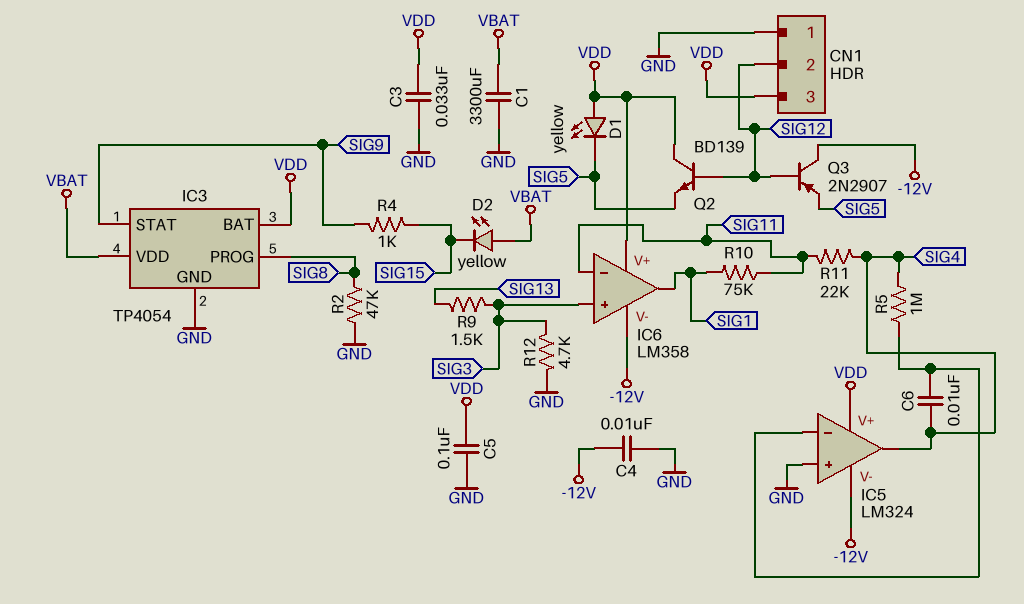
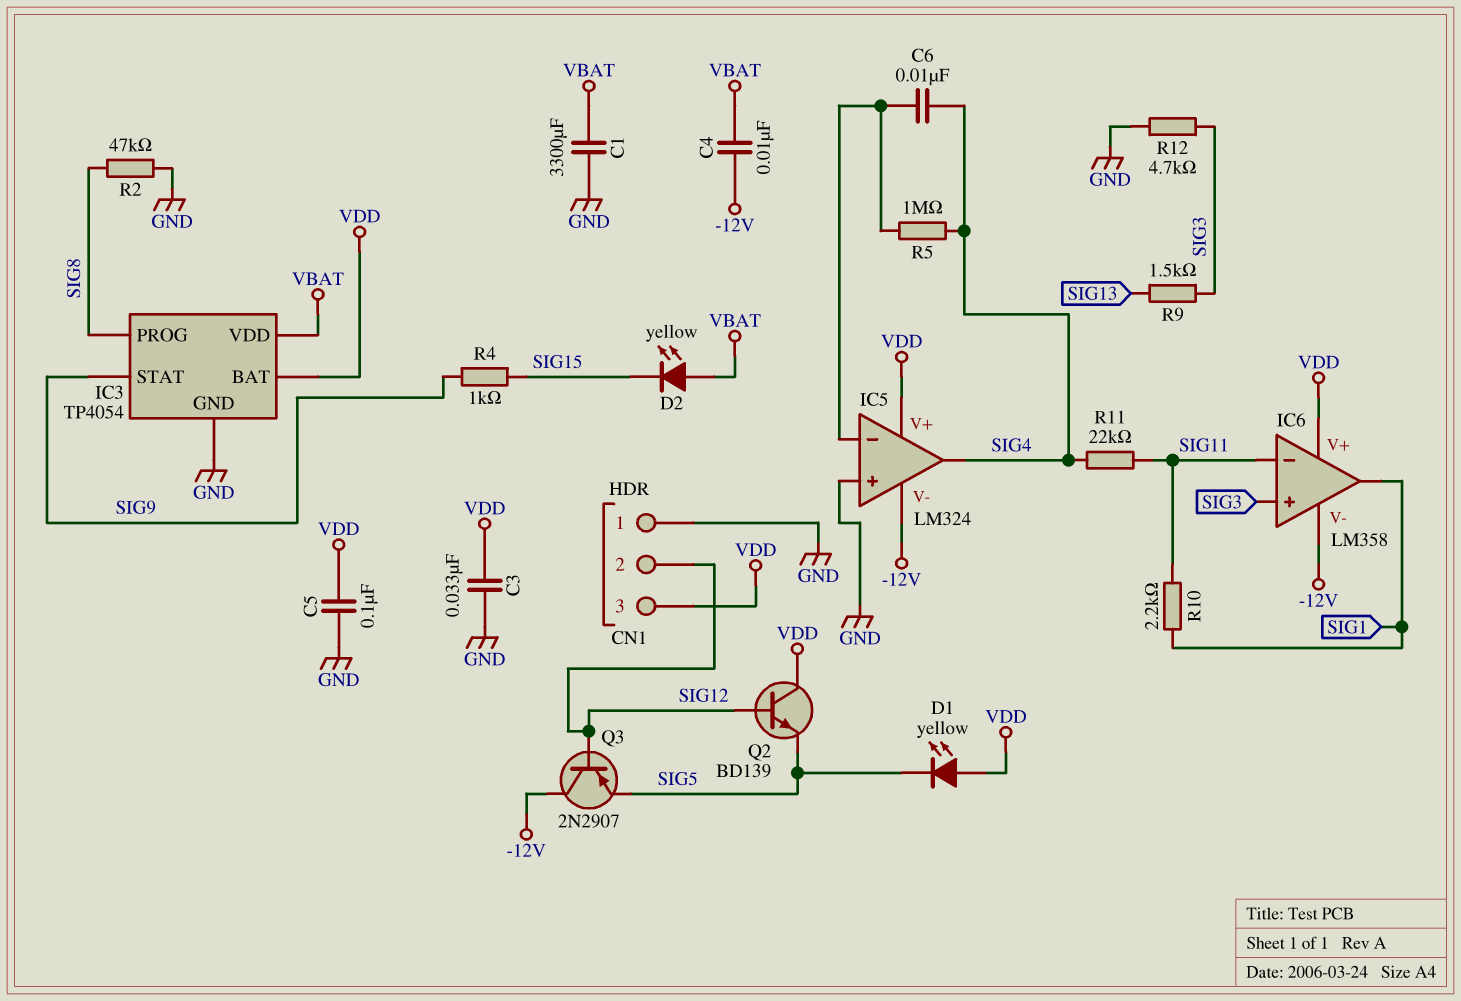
C4: 10nF (-12V, GND) -> 10nF (-12V, VBAT)
R10: 75k (SIG1, SIG11) -> 2.2k (SIG1, SIG11)

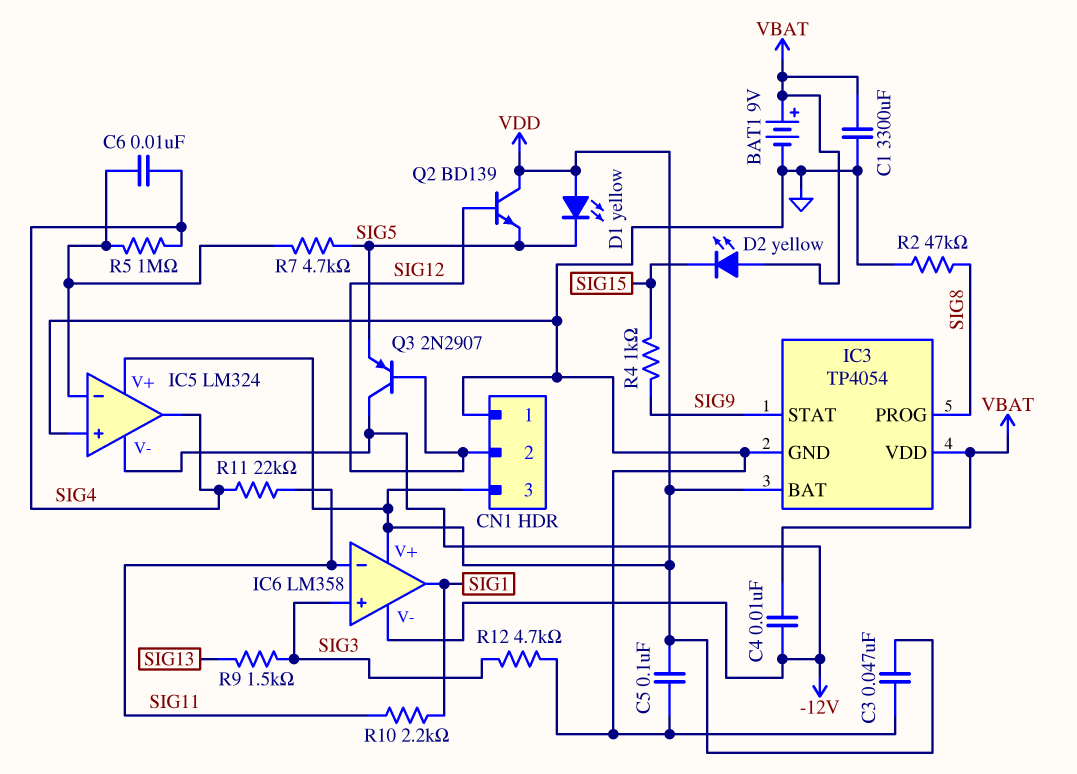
BAT1: none -> 9V (plus VBAT, minus GND)
C3: 33nF (GND, VDD) -> 47nF (GND, VDD)
R7: none -> 4.7k (IC5/in-, SIG5)

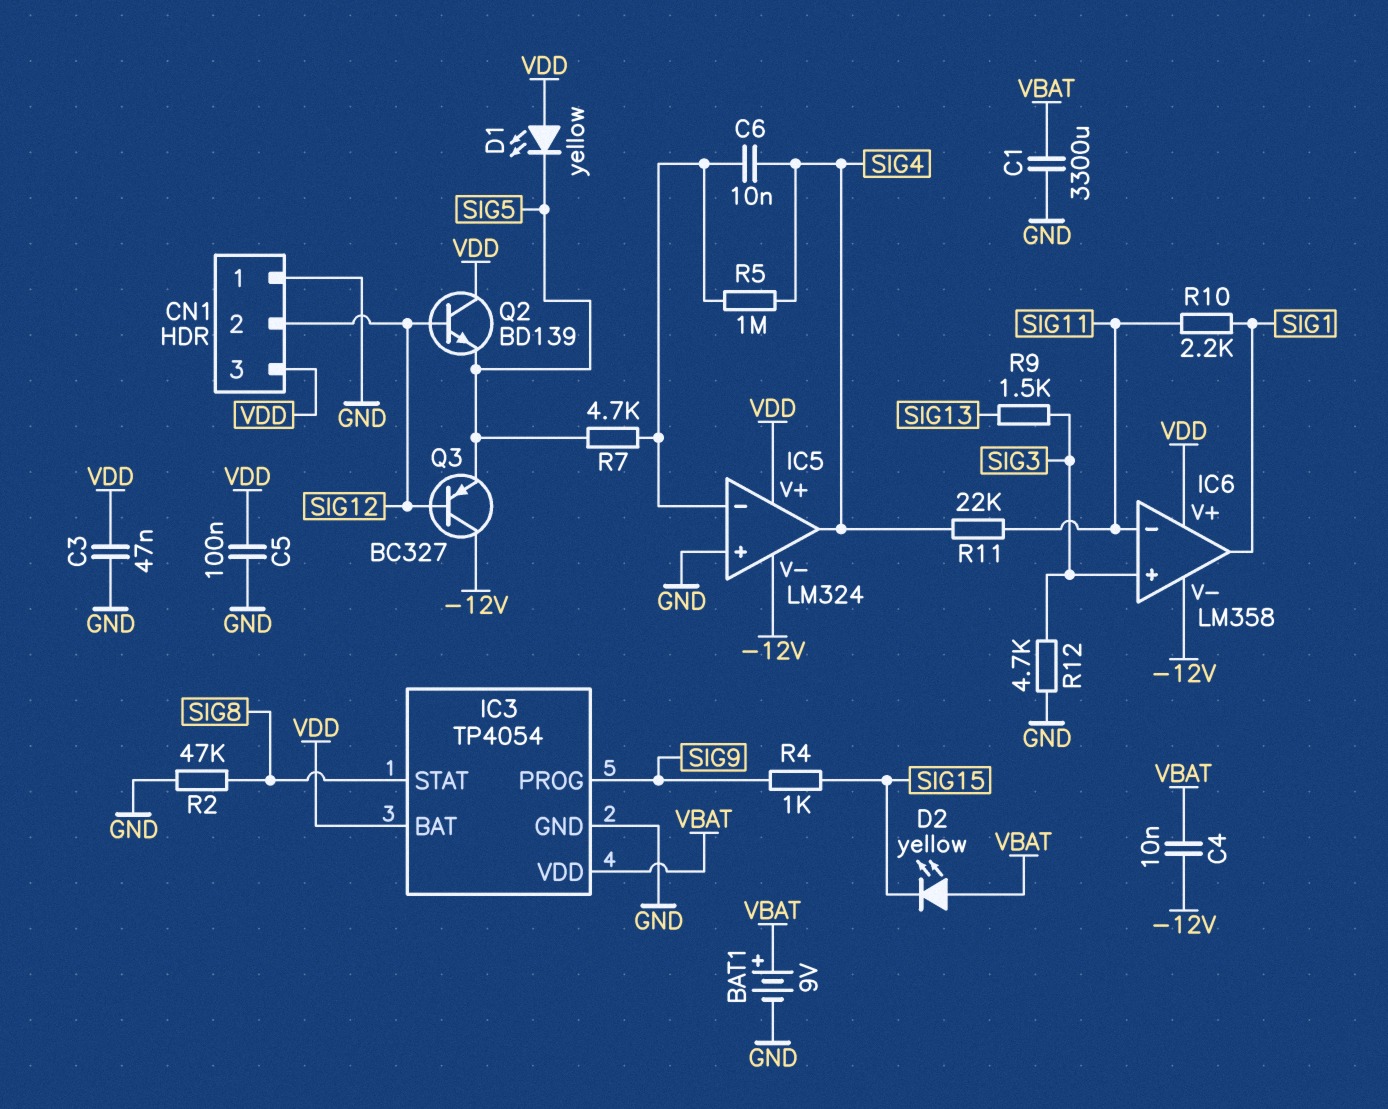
IC3 pin PROG: SIG8 -> SIG9
IC3 pin STAT: SIG9 -> SIG8
Q3: PNP 2N2907 (B SIG12, C -12V, E SIG5) -> PNP BC327 (B SIG12, C -12V, E SIG5)

